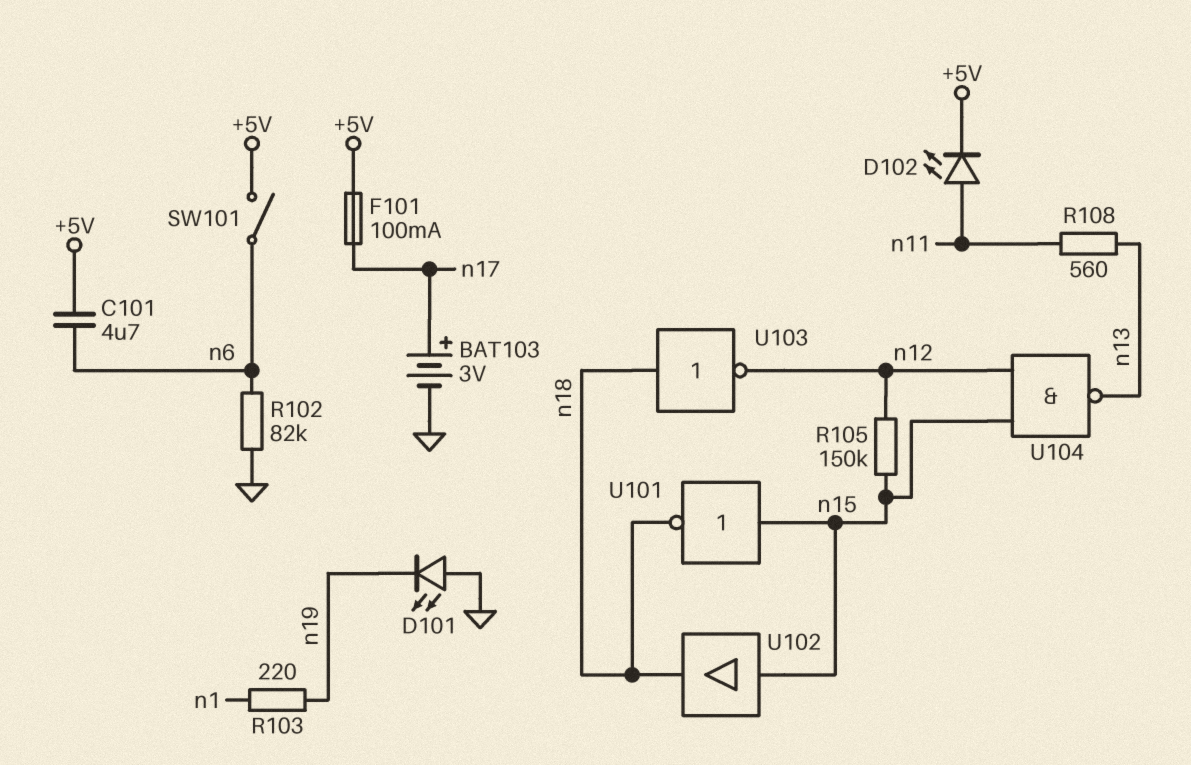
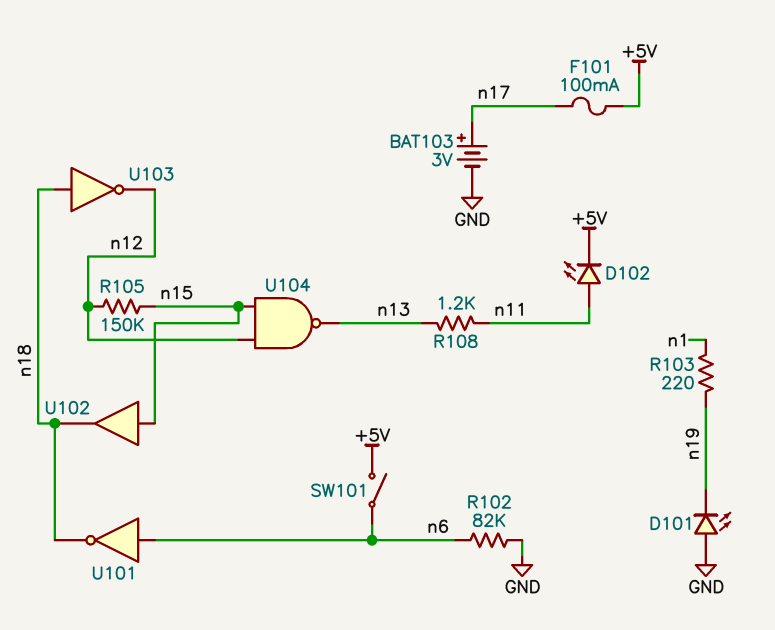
C101: 4.7uF (+5V, n6) -> none
R108: 560 (n11, n13) -> 1.2k (n11, n13)
U101: NOT (in n15, out n18) -> NOT (in n6, out n18)

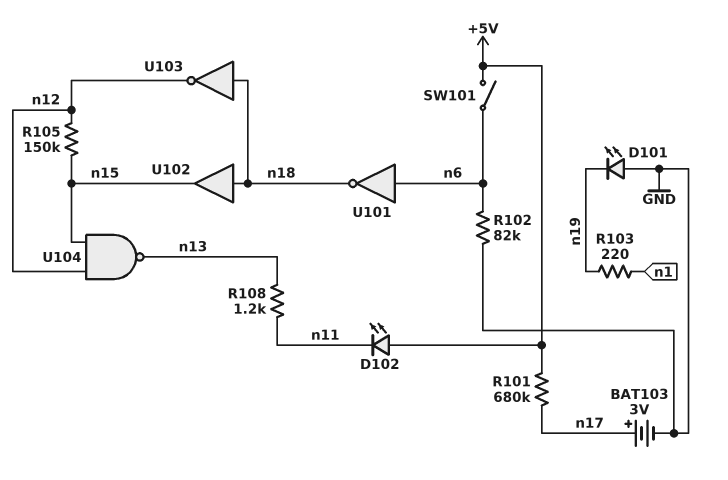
D102: LED (A n11, K +5V) -> LED (A +5V, K n11)
F101: 100mA (+5V, n17) -> none
R101: none -> 680k (+5V, n17)
U102: buffer (in n15, out n18) -> buffer (in n18, out n15)

